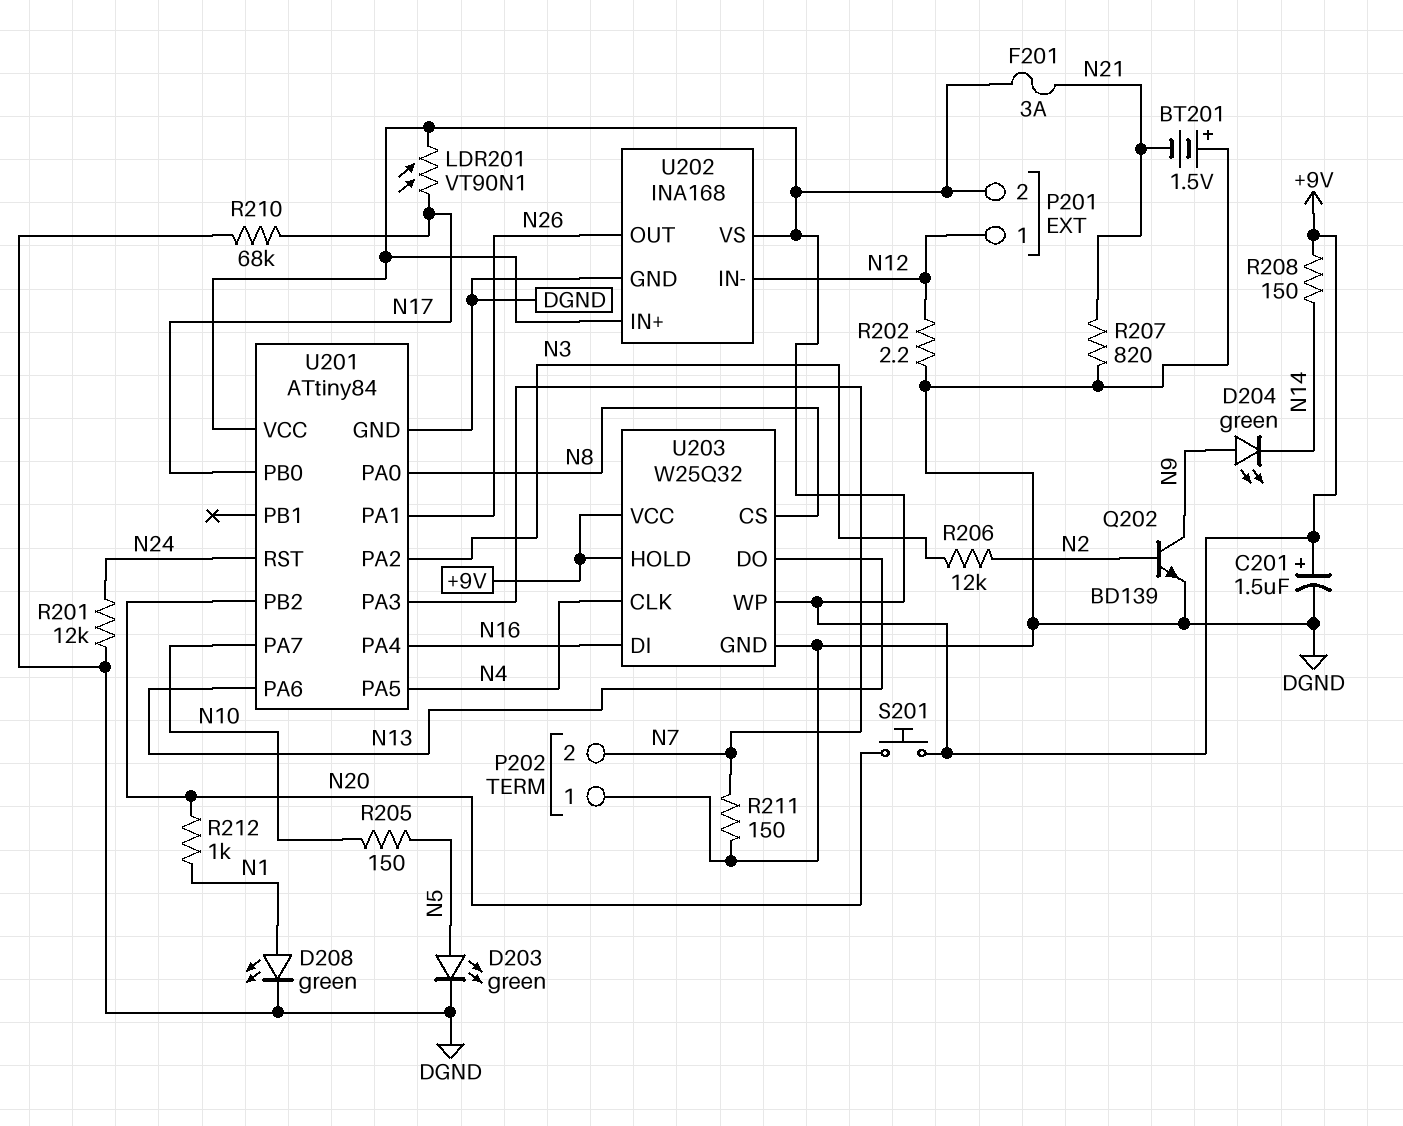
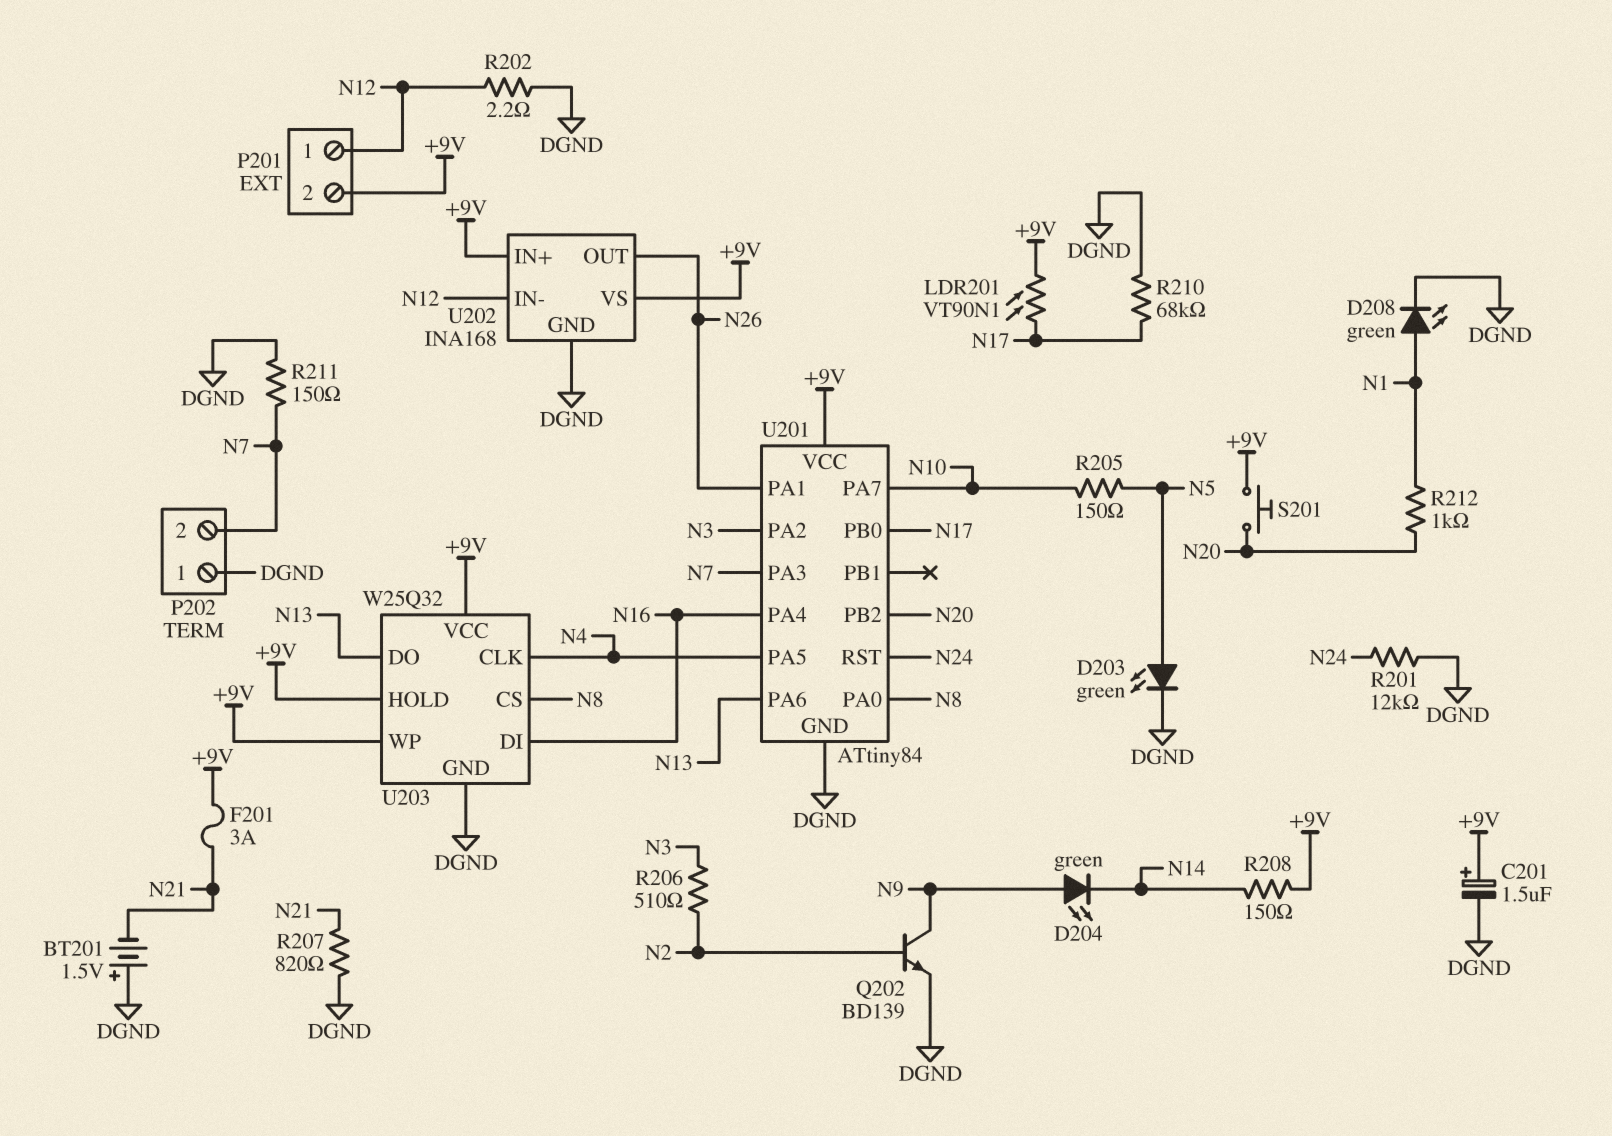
R206: 12k (N2, N3) -> 510 (N2, N3)

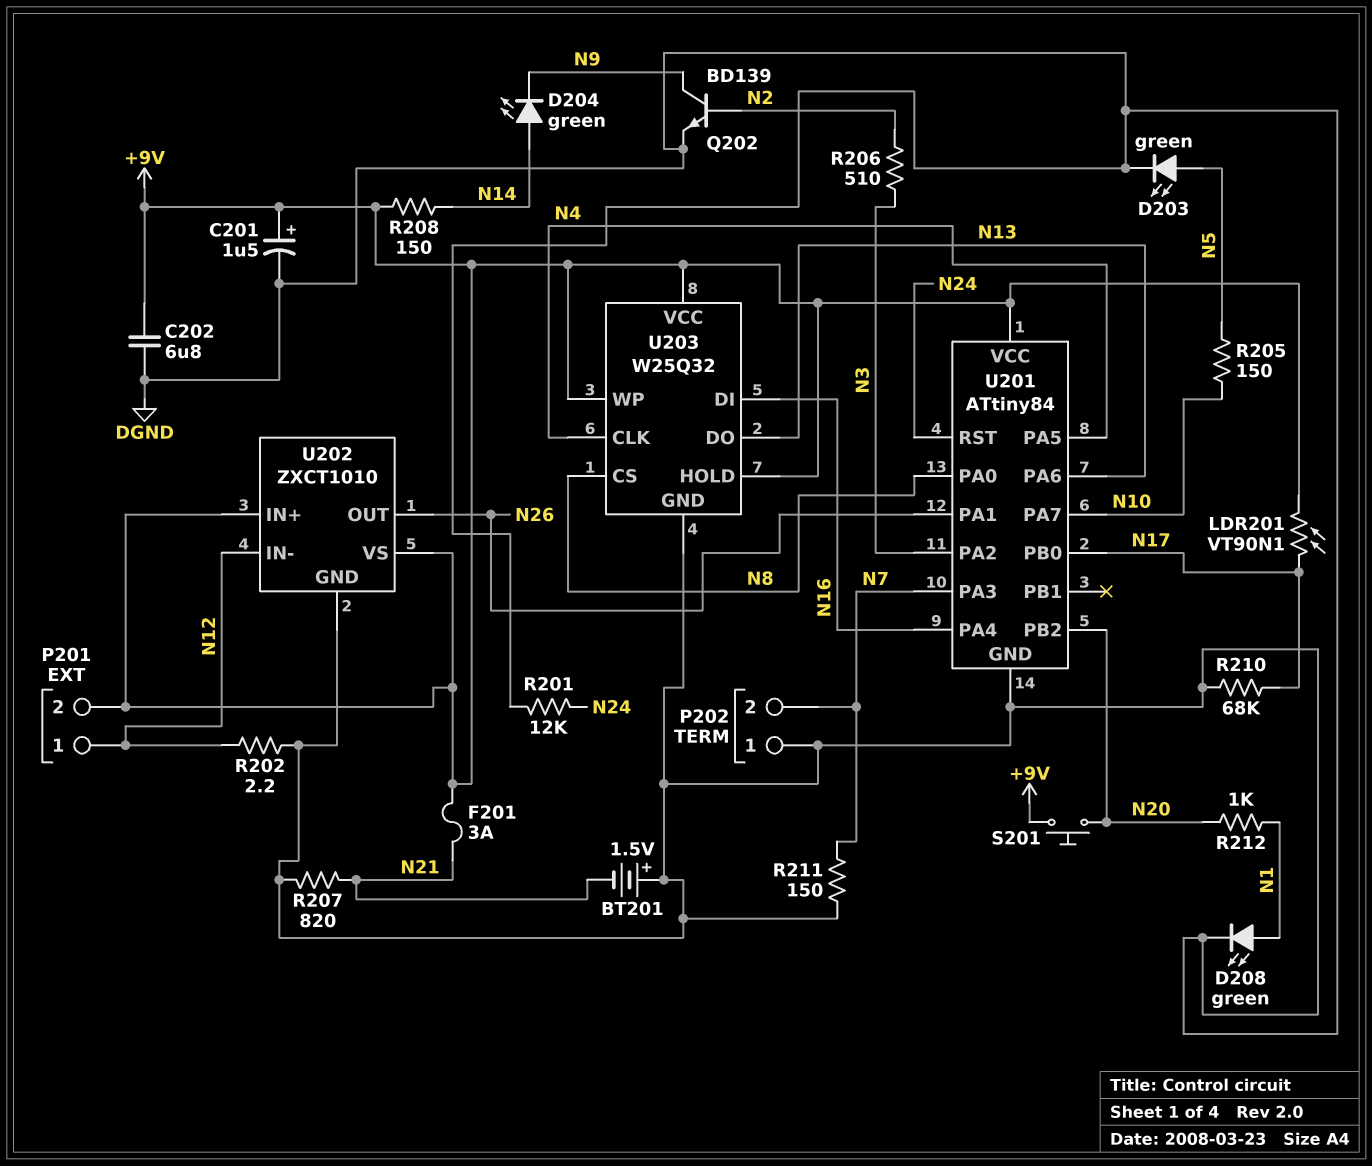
C202: none -> 6.8uF (+9V, DGND)
D204: LED green (A N9, K N14) -> LED green (A N14, K N9)
U202: INA168 -> ZXCT1010

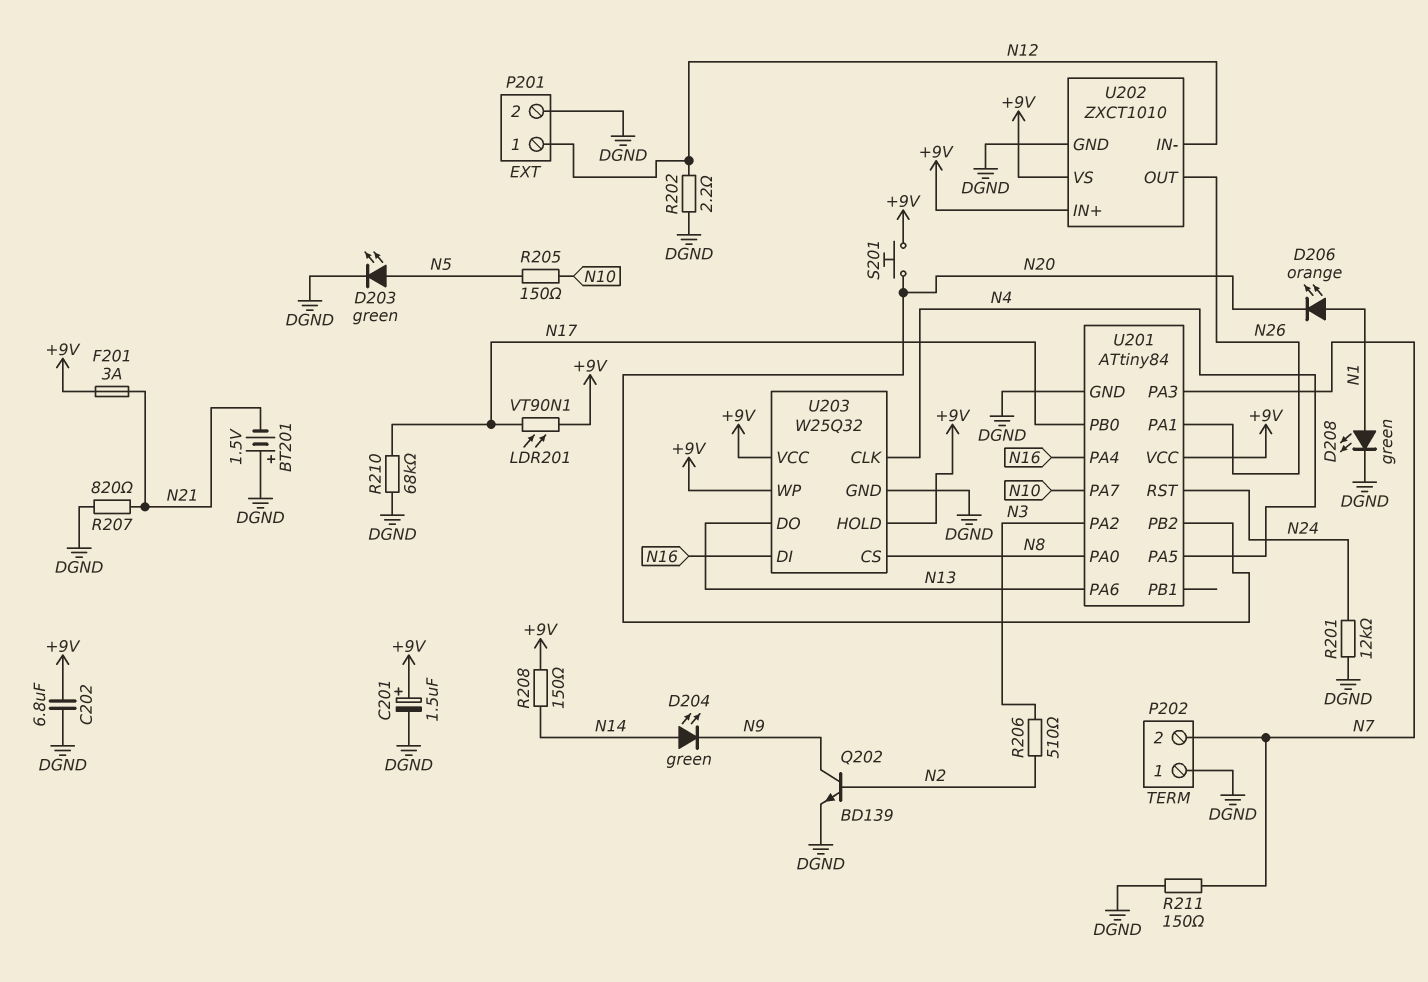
D206: none -> LED orange (A N1, K N20)
P201 pin 2: +9V -> DGND
R212: 1k (N1, N20) -> none

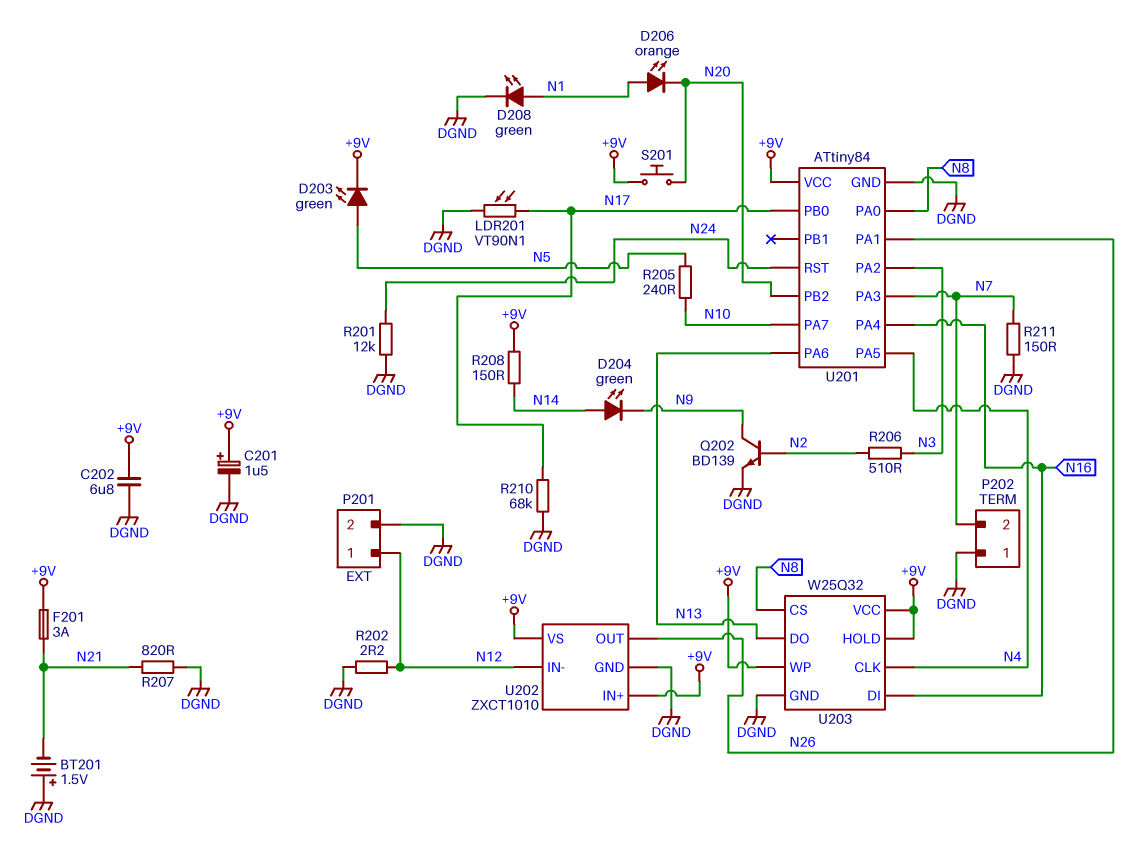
D203: LED green (A N5, K DGND) -> LED green (A N5, K +9V)
LDR201: VT90N1 (+9V, N17) -> VT90N1 (DGND, N17)
R205: 150 (N5, N10) -> 240 (N5, N10)

